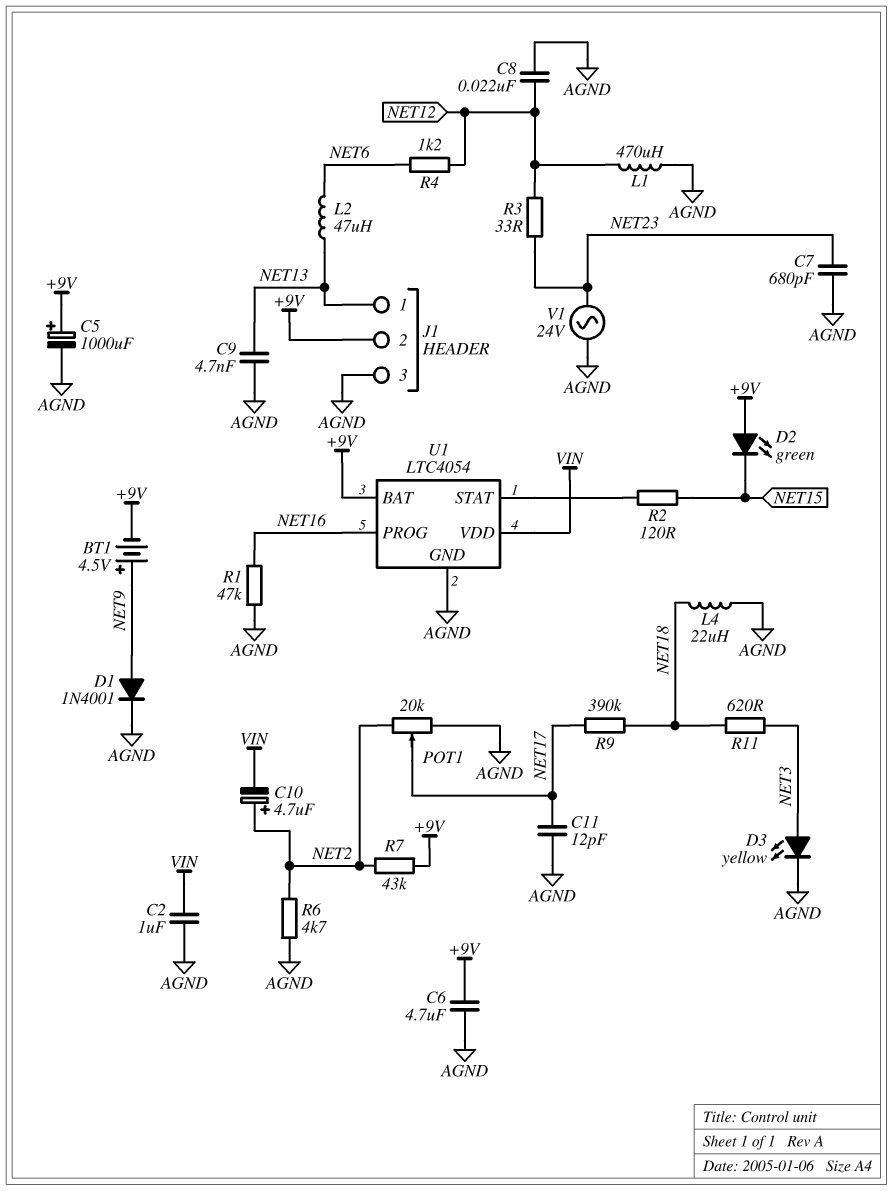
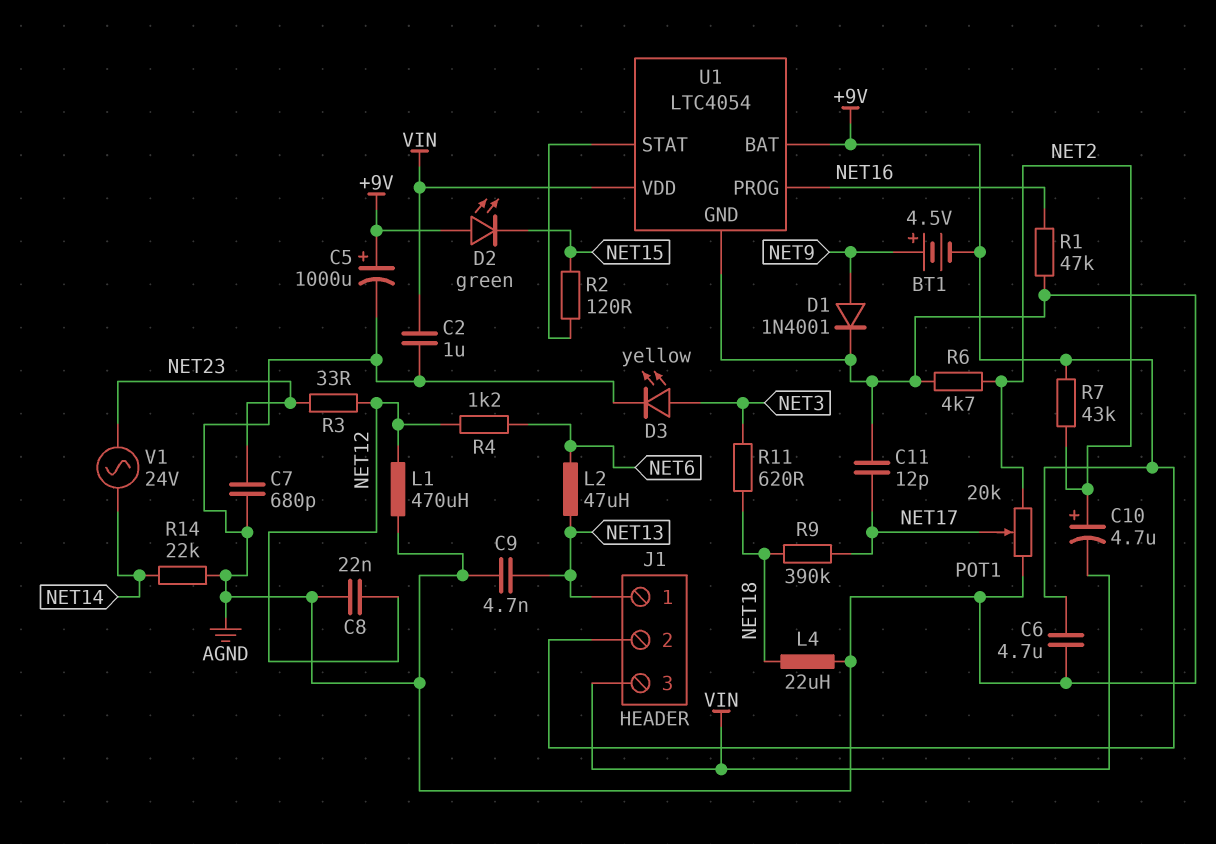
J1 pin 3: AGND -> VIN
R14: none -> 22k (AGND, NET14)
V1: AC 24V (AGND, NET23) -> AC 24V (NET14, NET23)

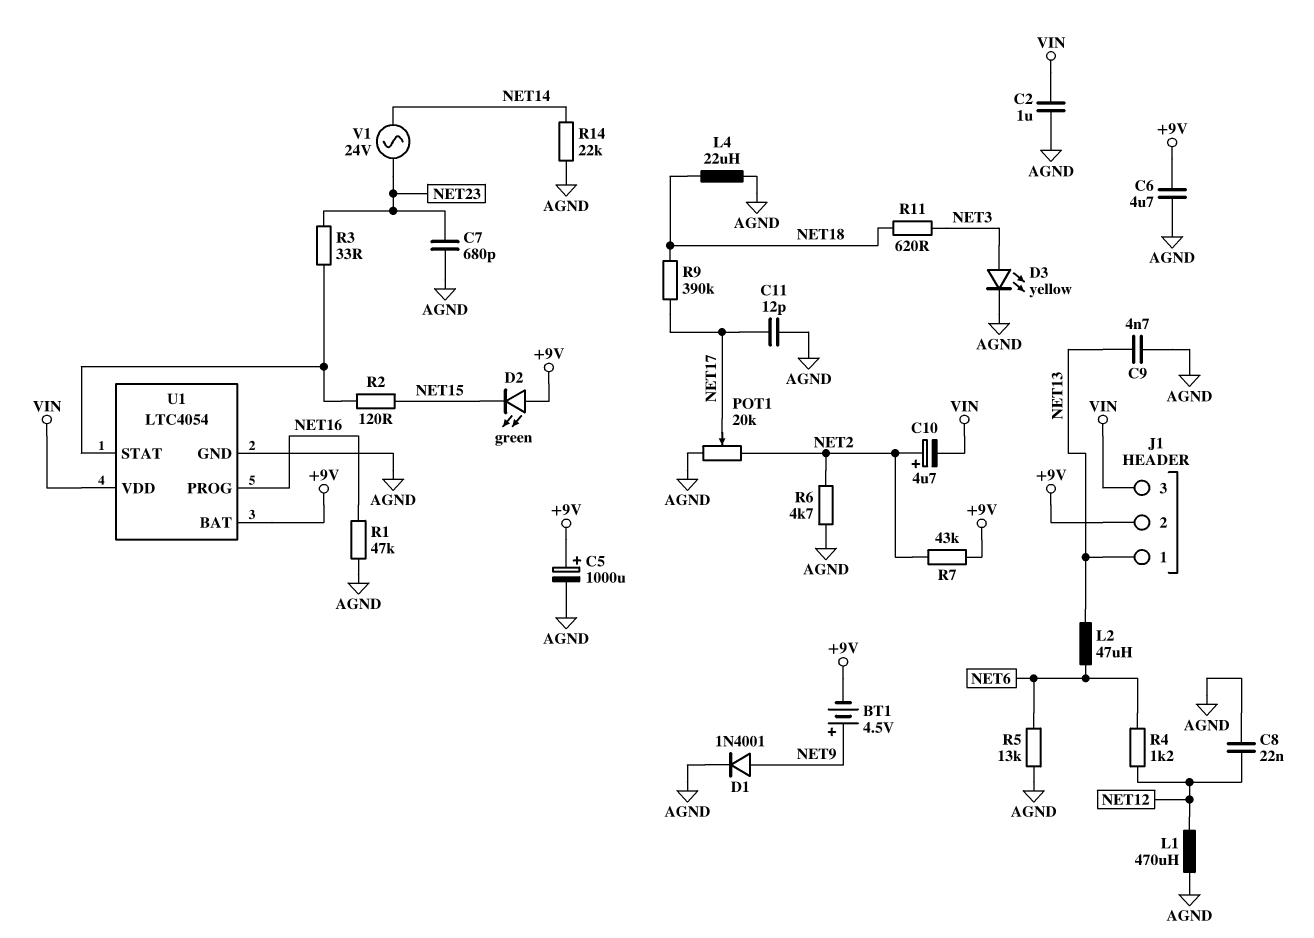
R3: 33 (NET12, NET23) -> 33 (NET23, U1/STAT)
R5: none -> 13k (AGND, NET6)

